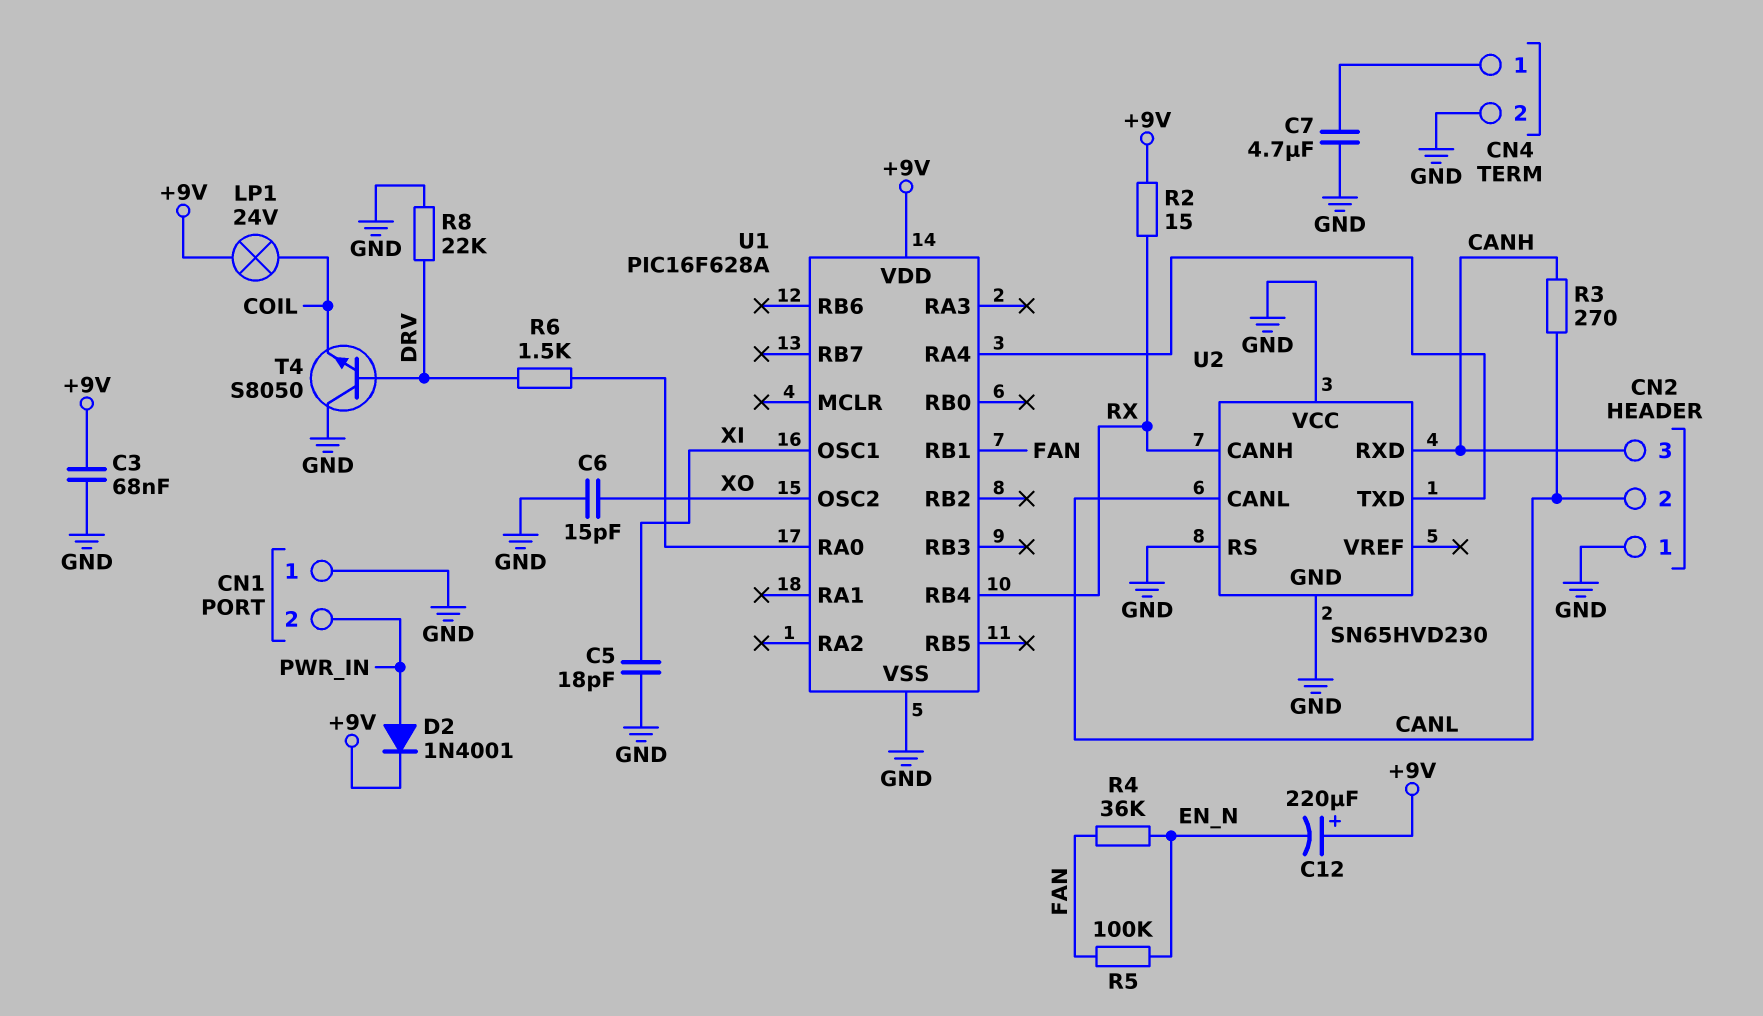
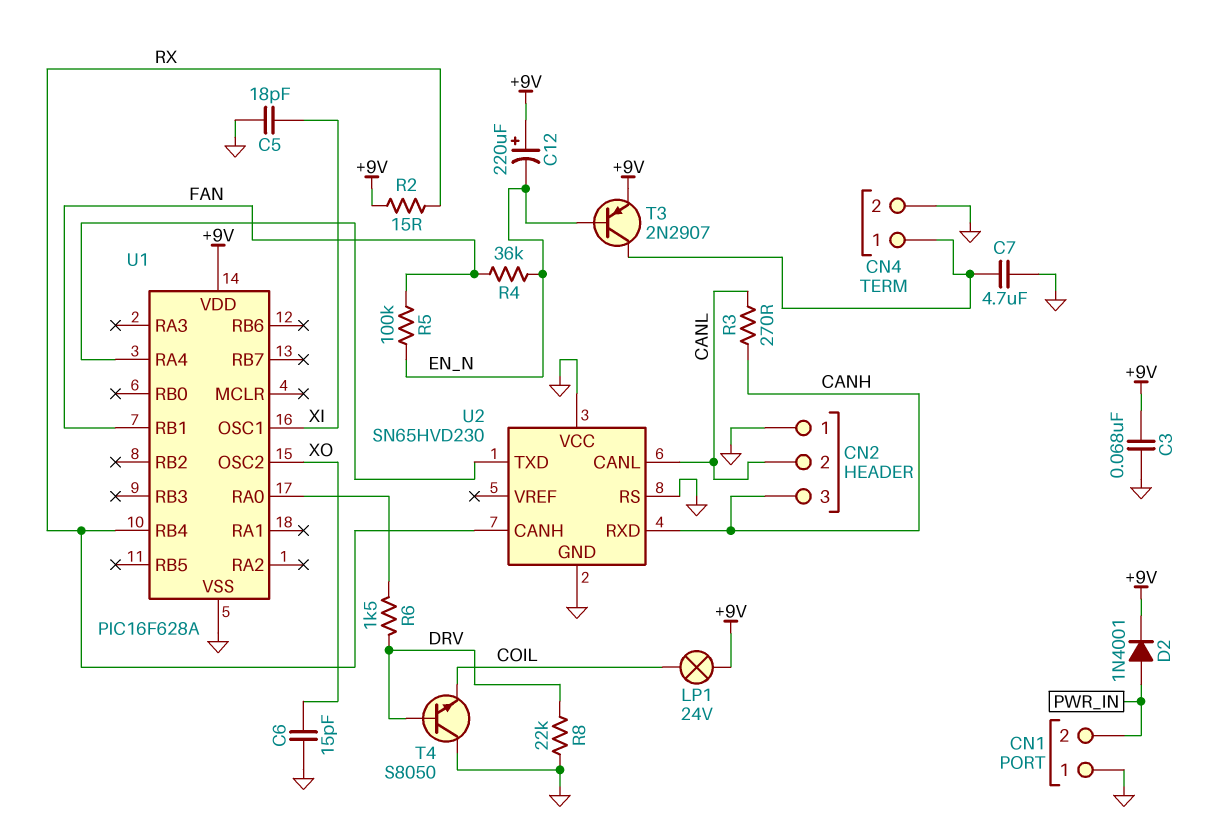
T3: none -> PNP 2N2907 (B EN_N, C CN4/1, E +9V)

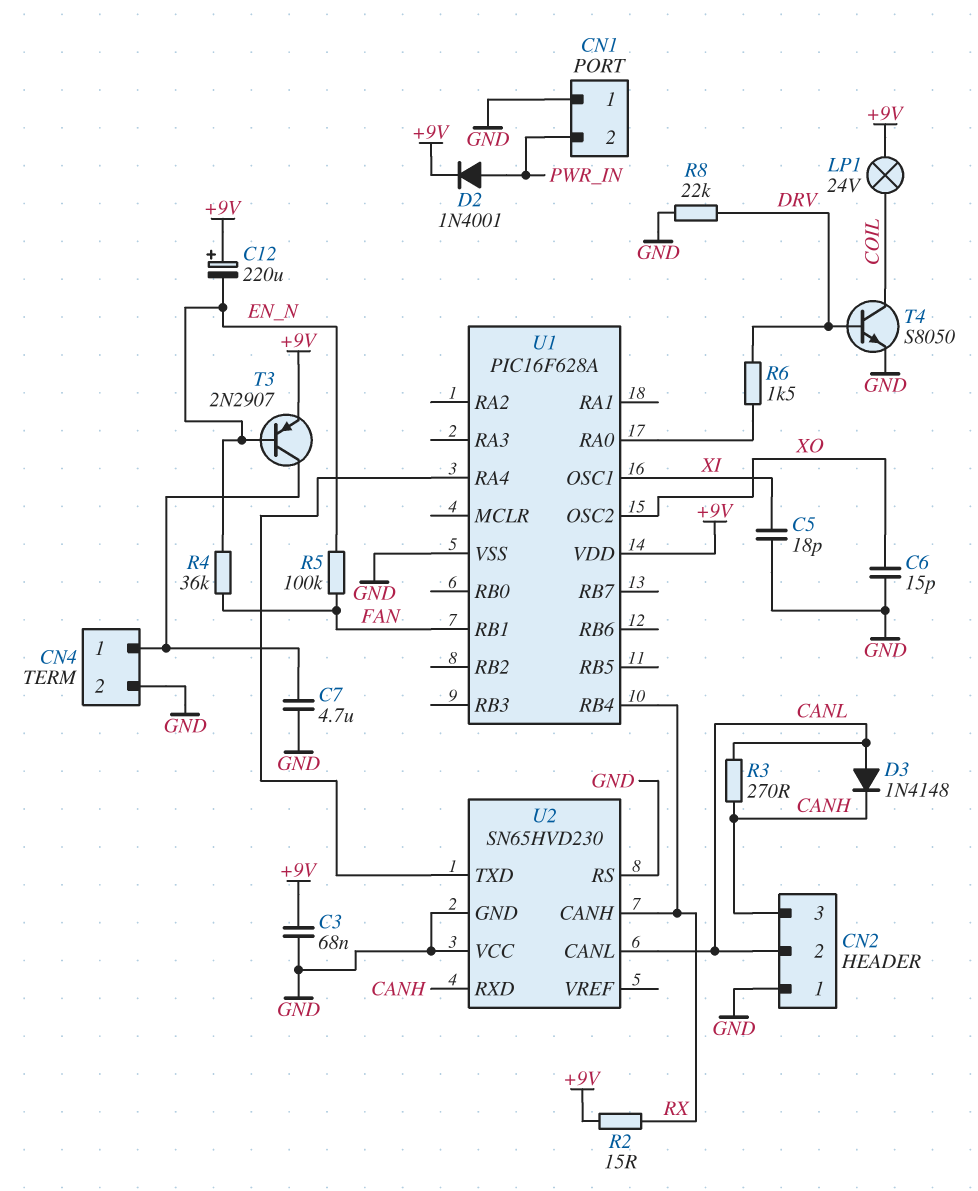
D3: none -> diode 1N4148 (A CANL, K CANH)
T4: NPN S8050 (B DRV, C GND, E COIL) -> NPN S8050 (B DRV, C COIL, E GND)

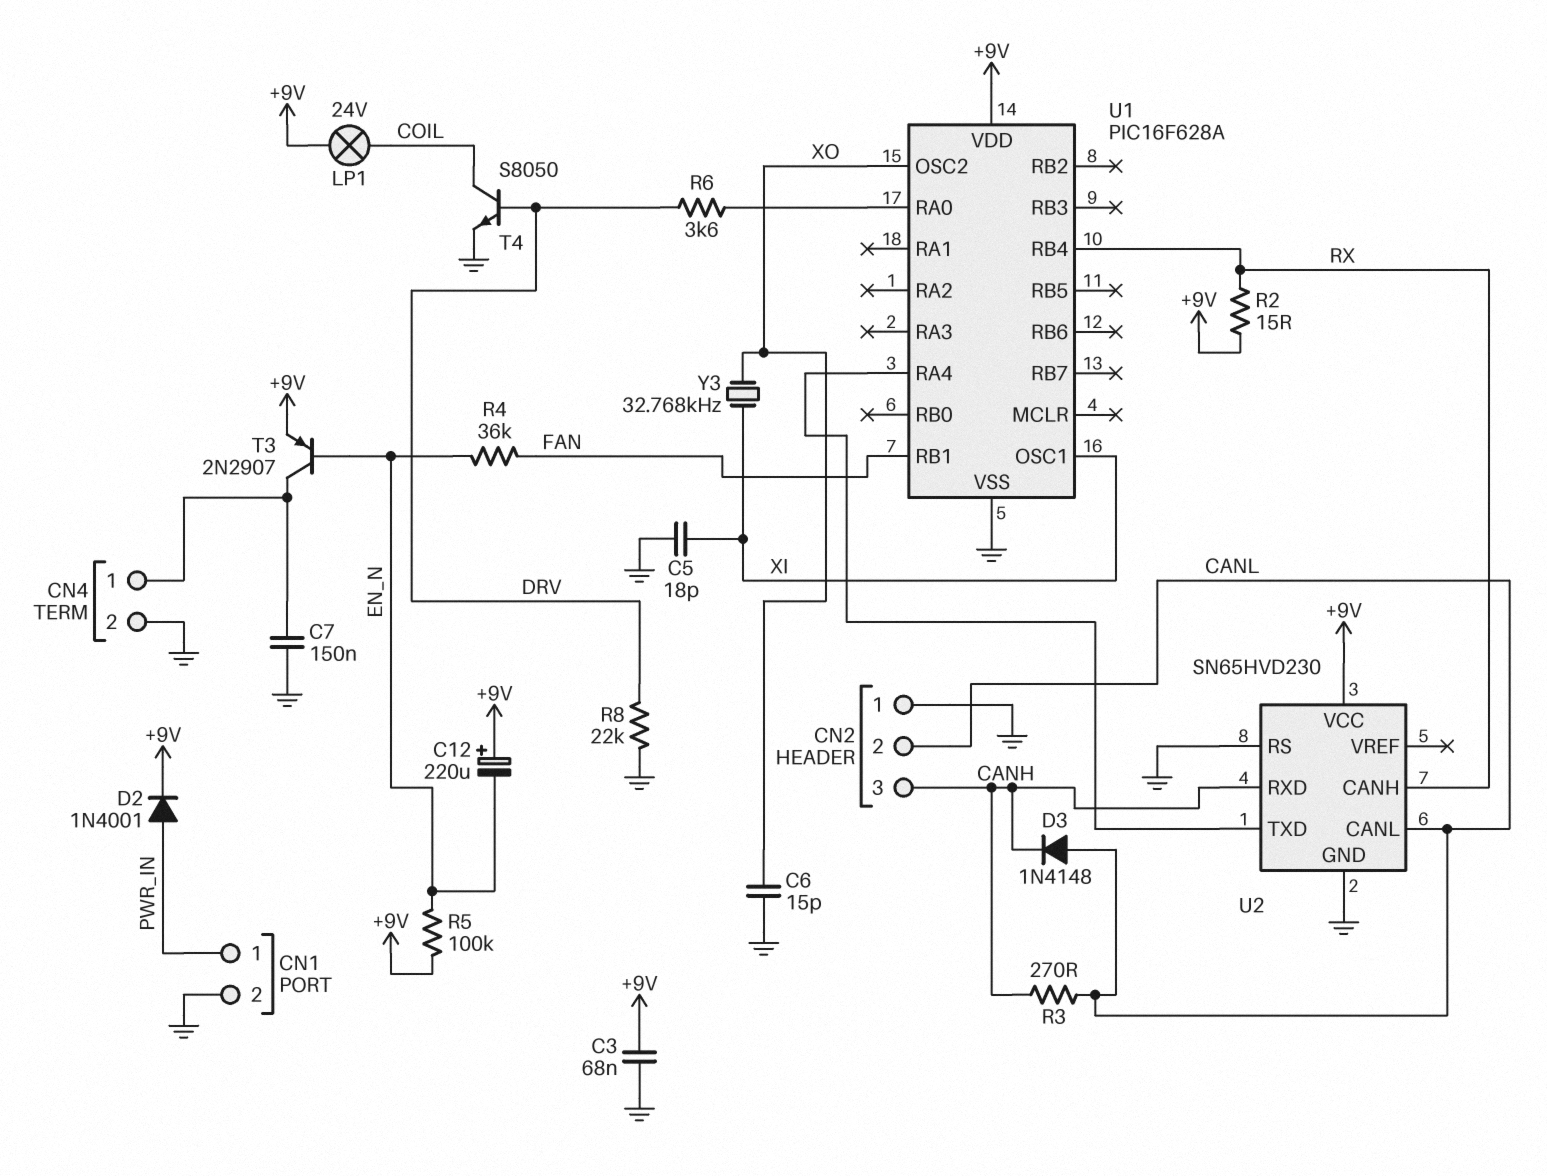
C7: 4.7uF (CN4/1, GND) -> 150nF (CN4/1, GND)
CN1 pin 1: GND -> PWR_IN
CN1 pin 2: PWR_IN -> GND
R5: 100k (EN_N, FAN) -> 100k (+9V, EN_N)
R6: 1.5k (DRV, U1/RA0) -> 3.6k (DRV, U1/RA0)
U2 pin VCC: GND -> +9V
Y3: none -> 32.768kHz (XI, XO)

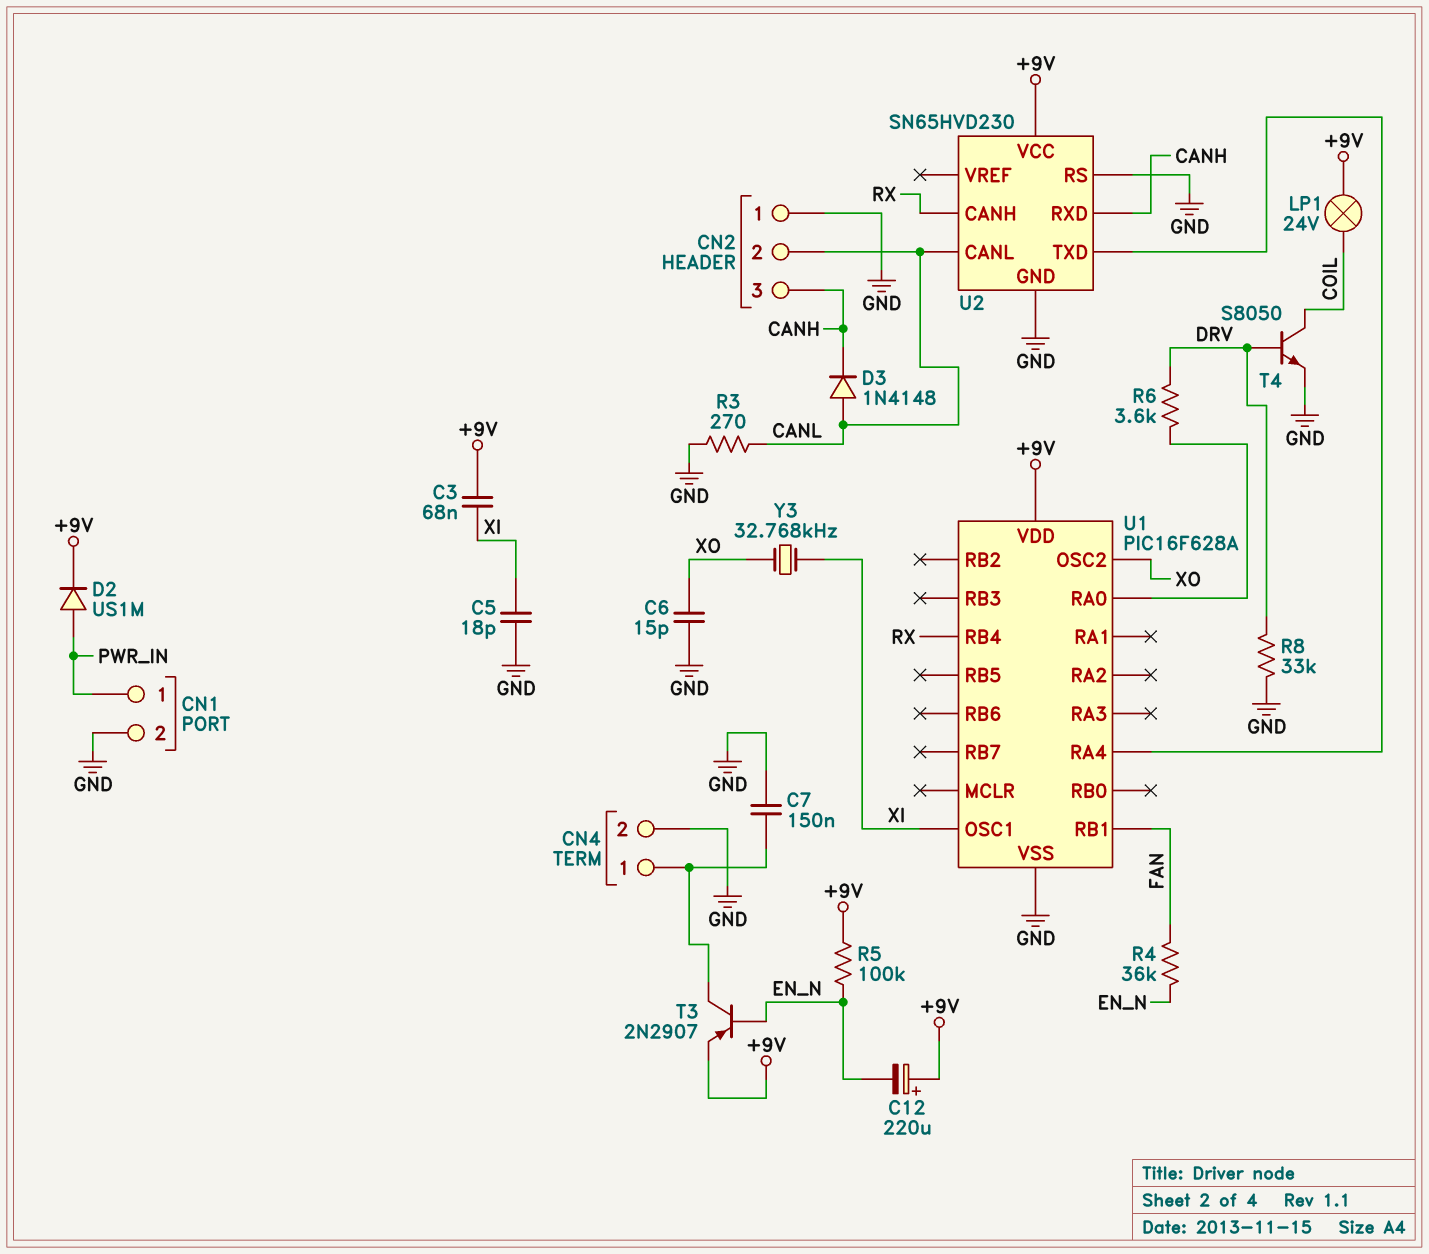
C3: 68nF (+9V, GND) -> 68nF (+9V, XI)
D2: diode 1N4001 (A PWR_IN, K +9V) -> diode US1M (A PWR_IN, K +9V)
R2: 15 (+9V, RX) -> none
R3: 270 (CANH, CANL) -> 270 (CANL, GND)
R8: 22k (DRV, GND) -> 33k (DRV, GND)

